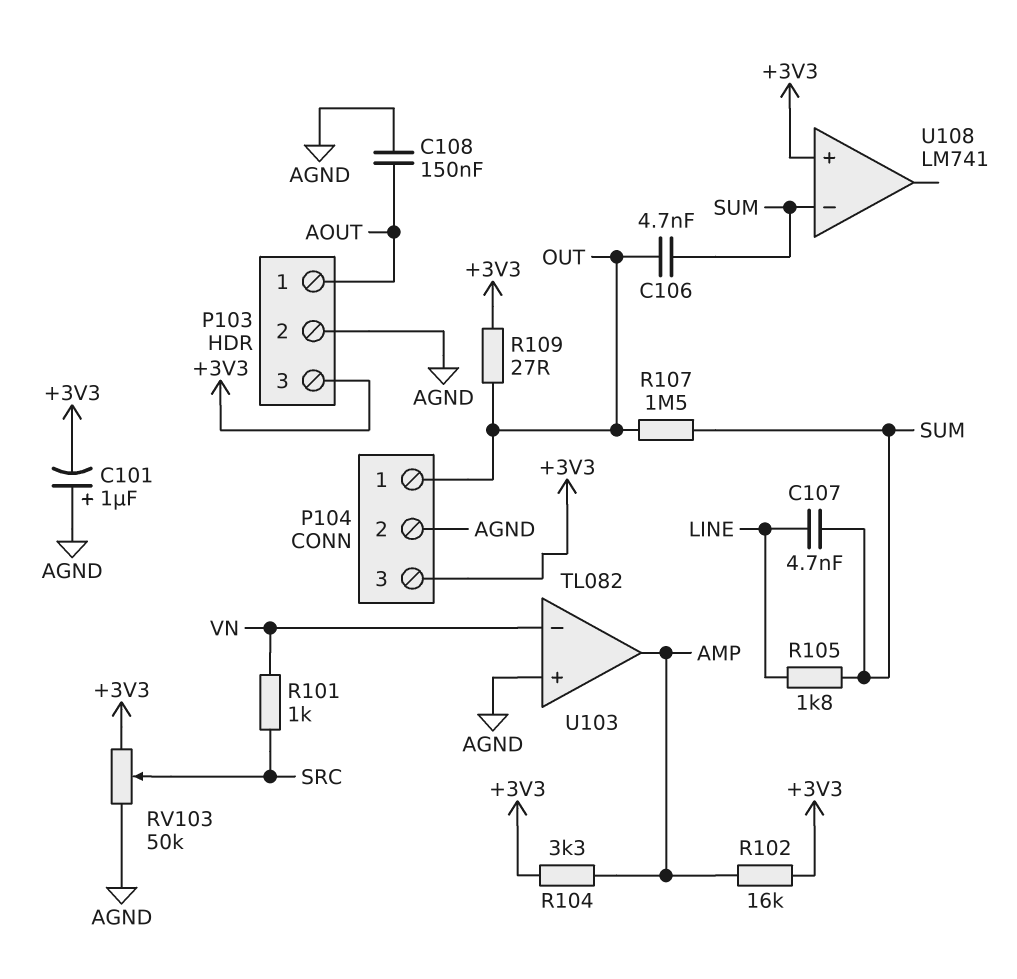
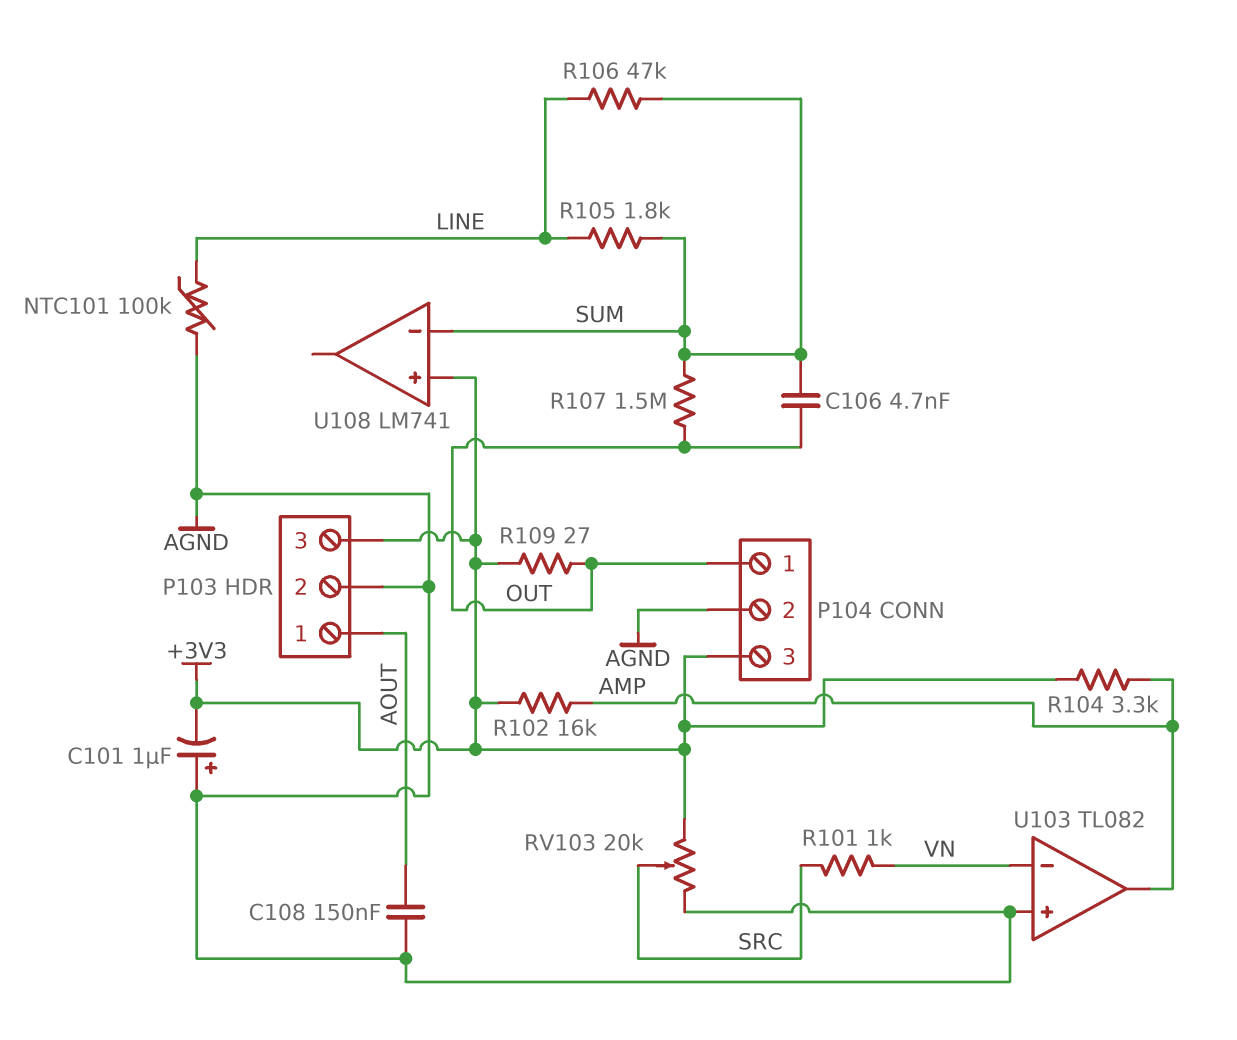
C107: 4.7nF (LINE, SUM) -> none
NTC101: none -> 100k (AGND, LINE)
R106: none -> 47k (LINE, SUM)
RV103: 50k (+3V3, AGND, wiper SRC) -> 20k (+3V3, AGND, wiper SRC)

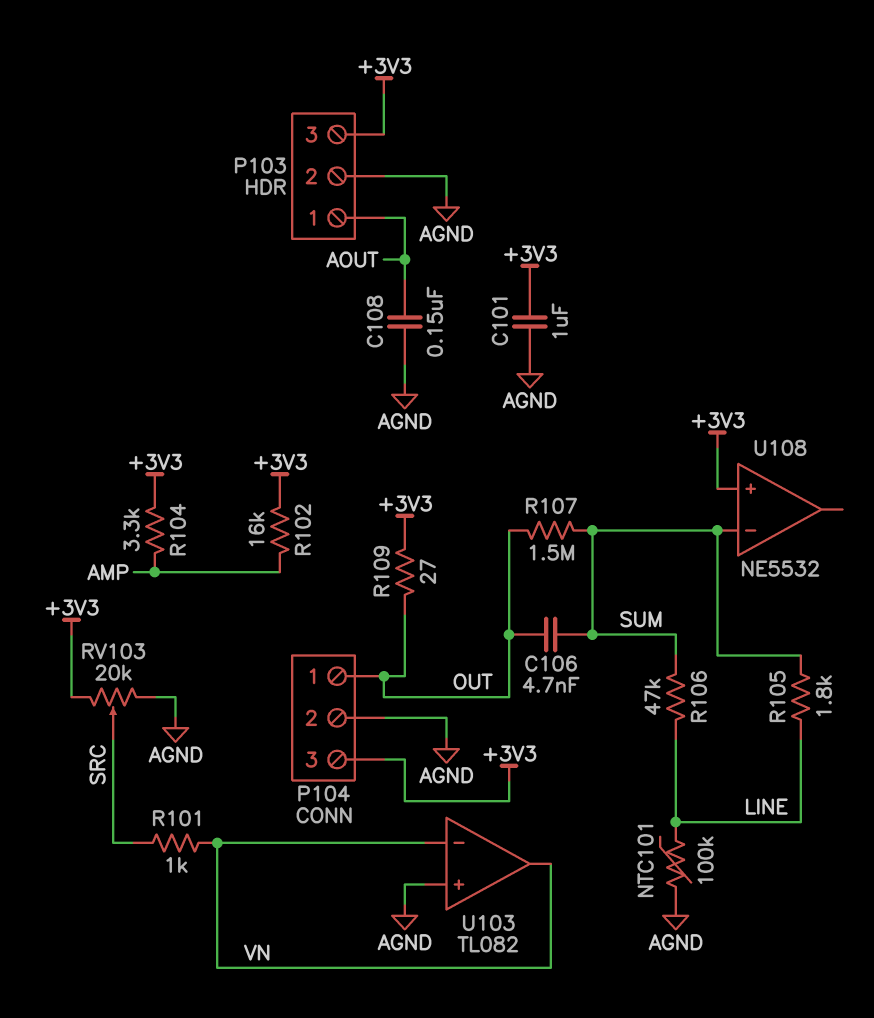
C101: 1uF (plus AGND, minus +3V3) -> 1uF (+3V3, AGND)
U103 pin out: AMP -> VN
U108: LM741 -> NE5532

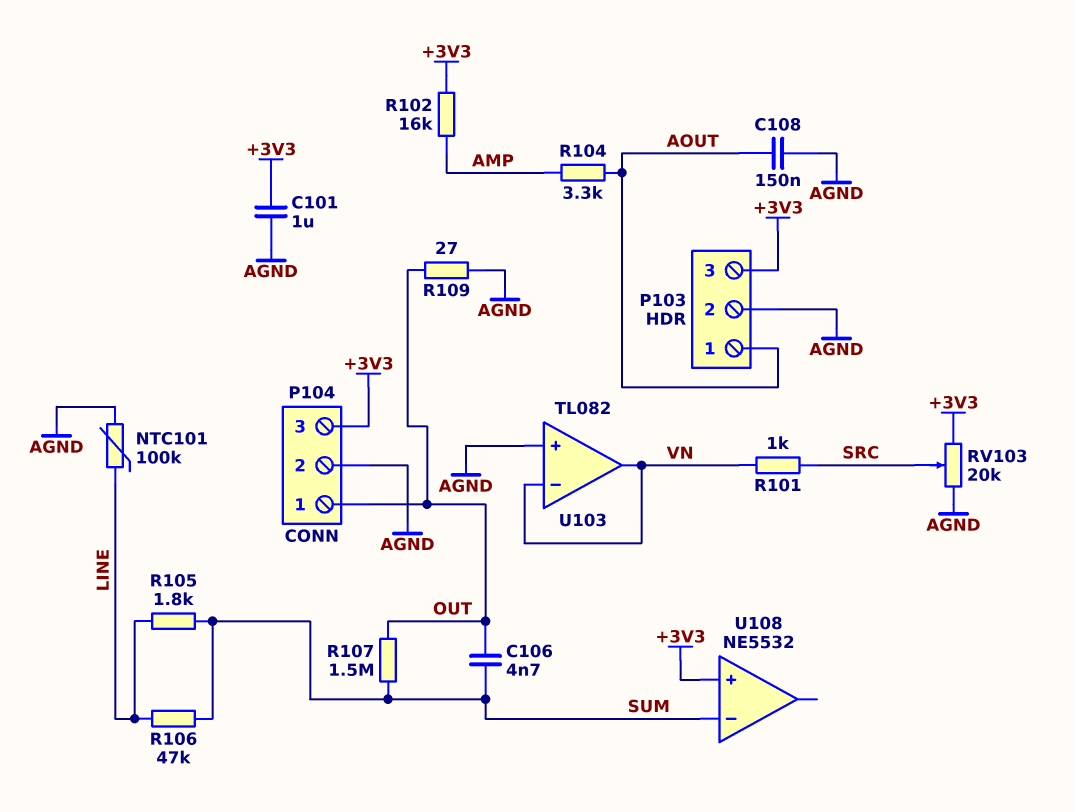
R104: 3.3k (+3V3, AMP) -> 3.3k (AMP, AOUT)
R109: 27 (+3V3, OUT) -> 27 (AGND, OUT)

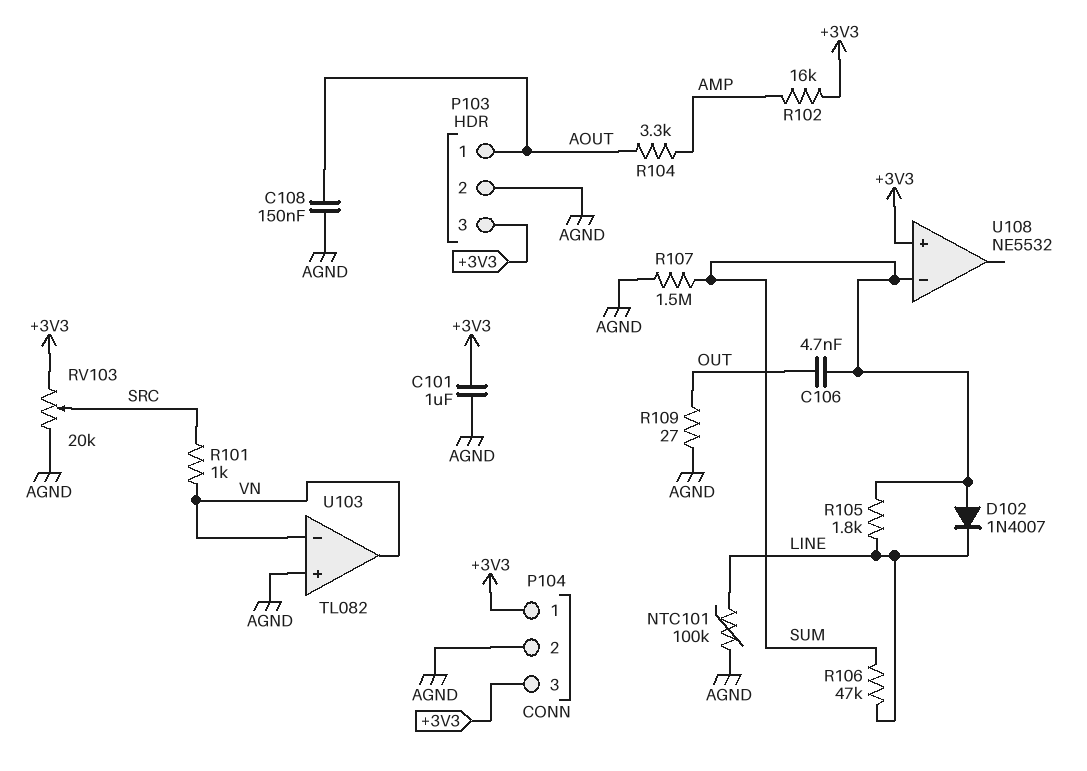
D102: none -> diode 1N4007 (A SUM, K LINE)
P104 pin 1: OUT -> +3V3
R107: 1.5M (OUT, SUM) -> 1.5M (AGND, SUM)

